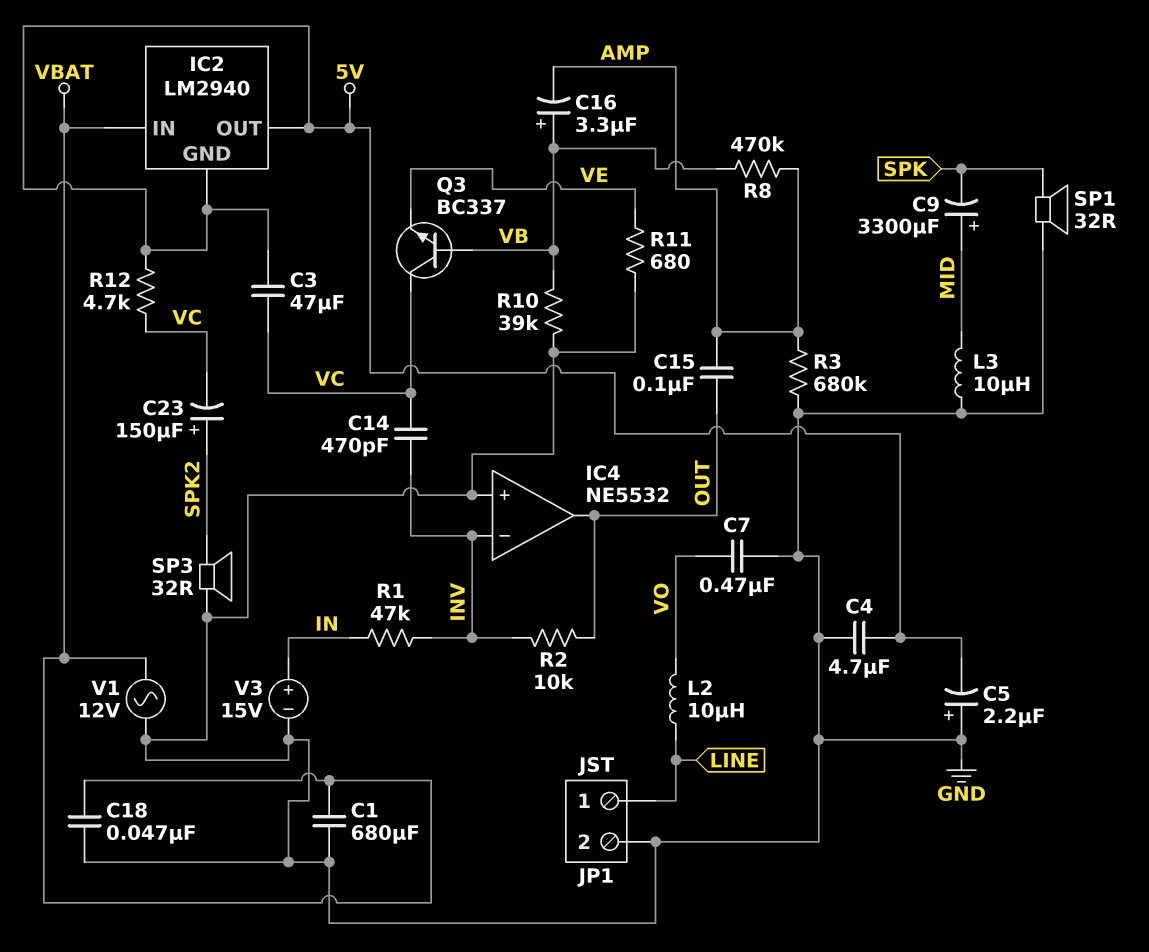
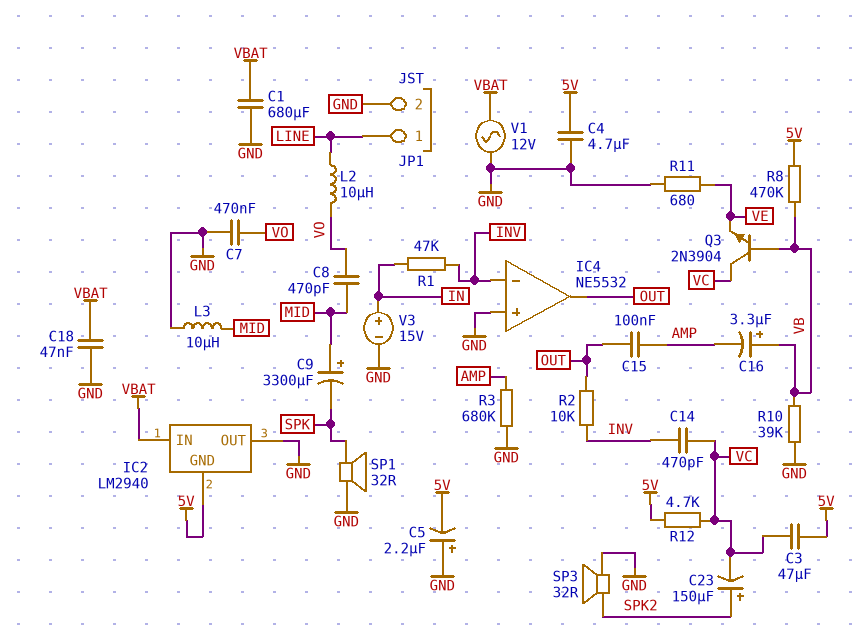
C8: none -> 470pF (MID, VO)
IC2 pin OUT: 5V -> GND
Q3: NPN BC337 (B VB, C VC, E VE) -> NPN 2N3904 (B VB, C VC, E VE)
R8: 470k (AMP, VB) -> 470k (5V, VB)

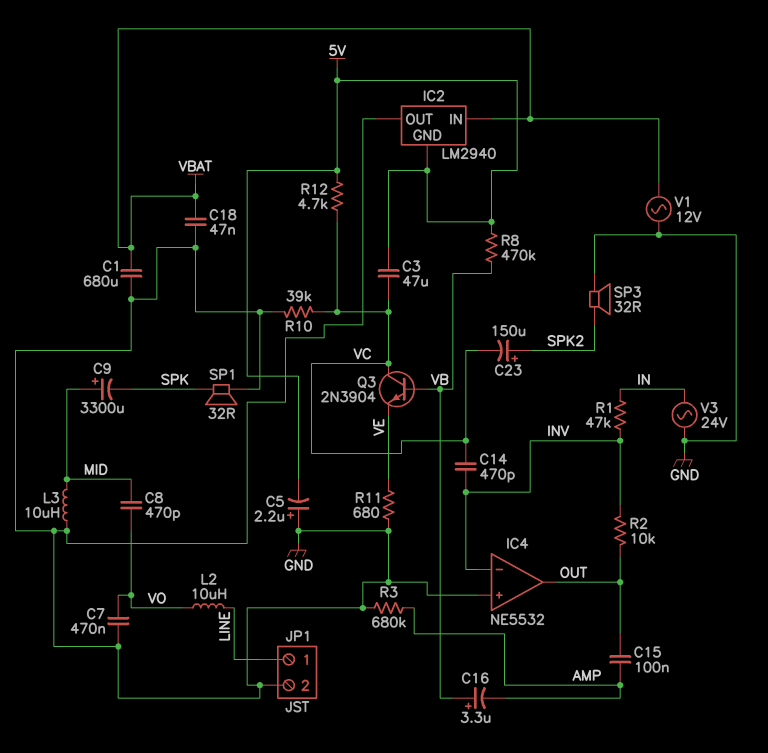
C4: 4.7uF (5V, GND) -> none
R10: 39k (GND, VB) -> 39k (GND, VC)
V3: 15V (plus IN, minus GND) -> AC 24V (GND, IN)

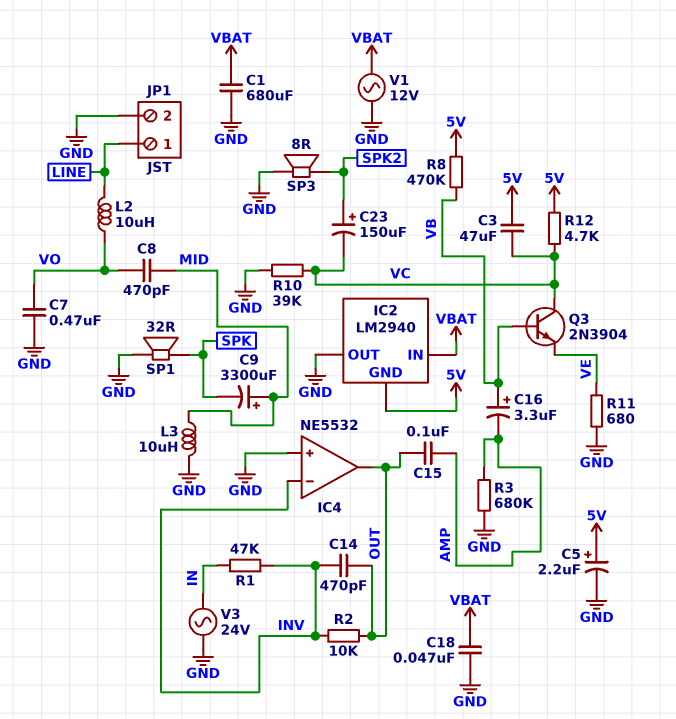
C5: 2.2uF (plus GND, minus 5V) -> 2.2uF (plus 5V, minus GND)
C14: 470pF (INV, VC) -> 470pF (INV, OUT)
SP3: speaker 32R (GND, SPK2) -> speaker 8R (GND, SPK2)

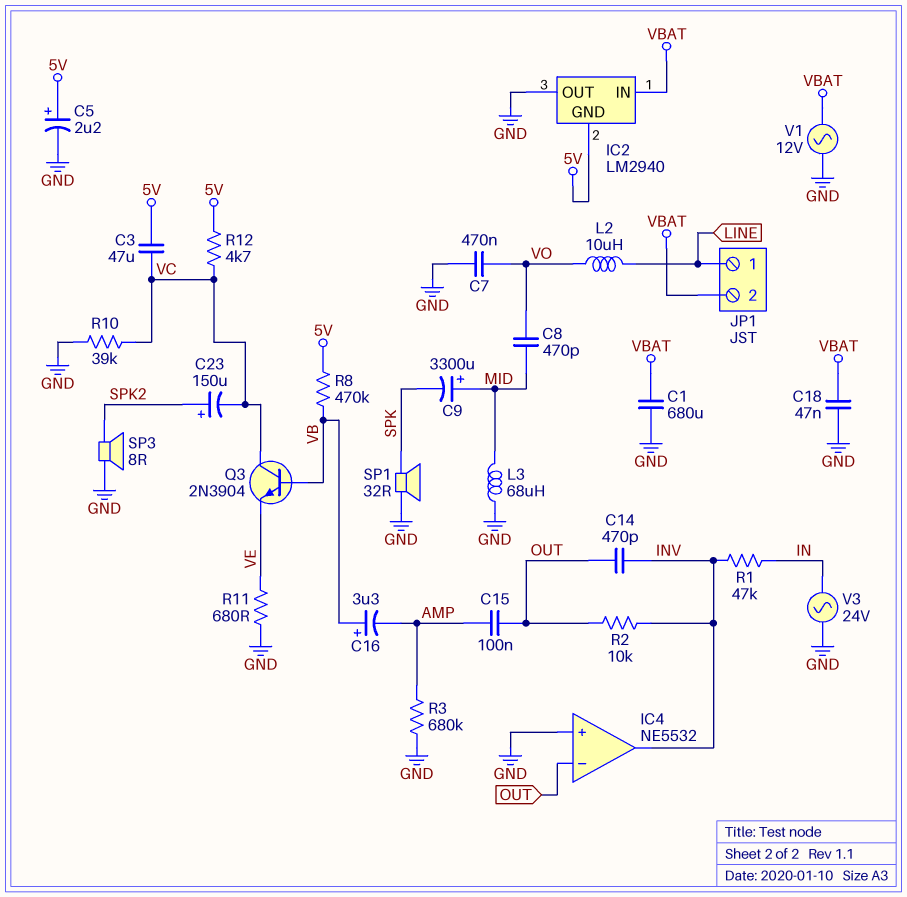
IC4 pin in-: INV -> OUT
IC4 pin out: OUT -> INV
JP1 pin 2: GND -> VBAT
L3: 10uH (GND, MID) -> 68uH (GND, MID)

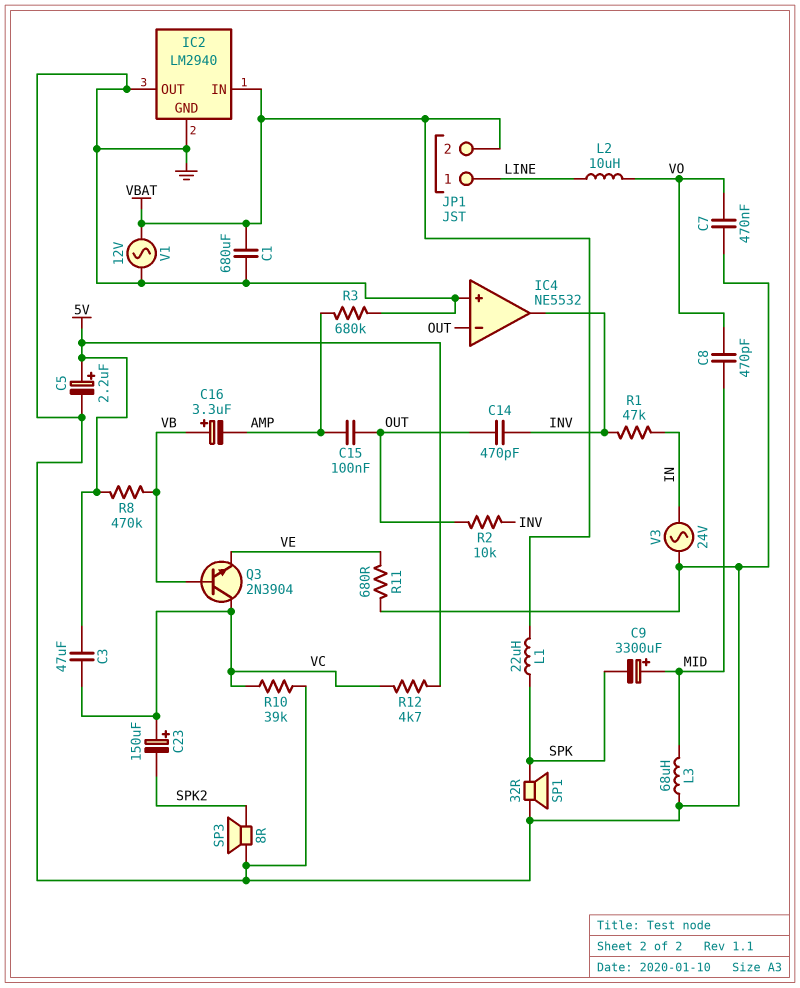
C18: 47nF (GND, VBAT) -> none
C23: 150uF (plus SPK2, minus VC) -> 150uF (plus VC, minus SPK2)
IC2 pin GND: 5V -> GND
L1: none -> 22uH (SPK, VBAT)

